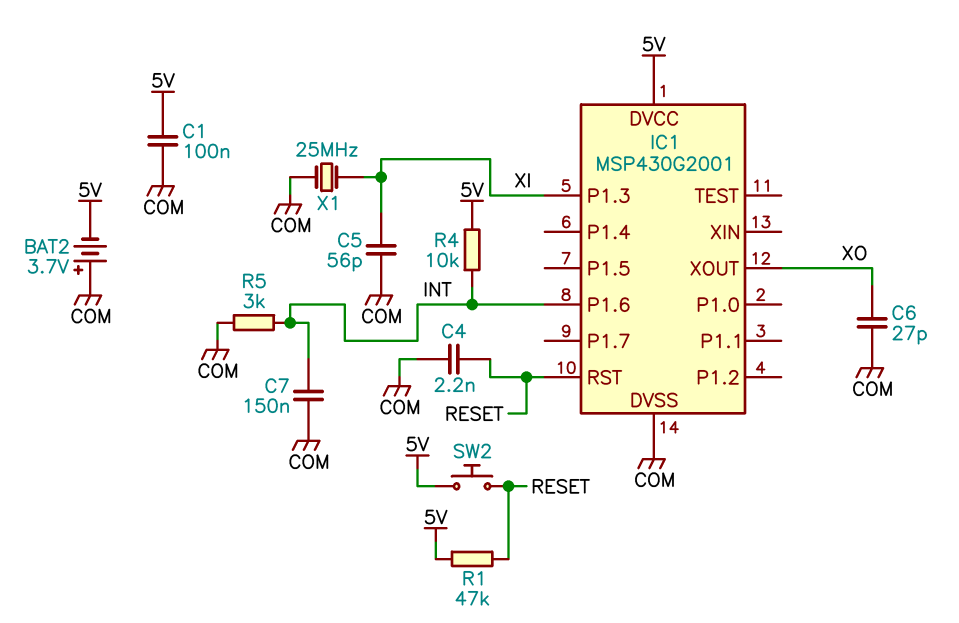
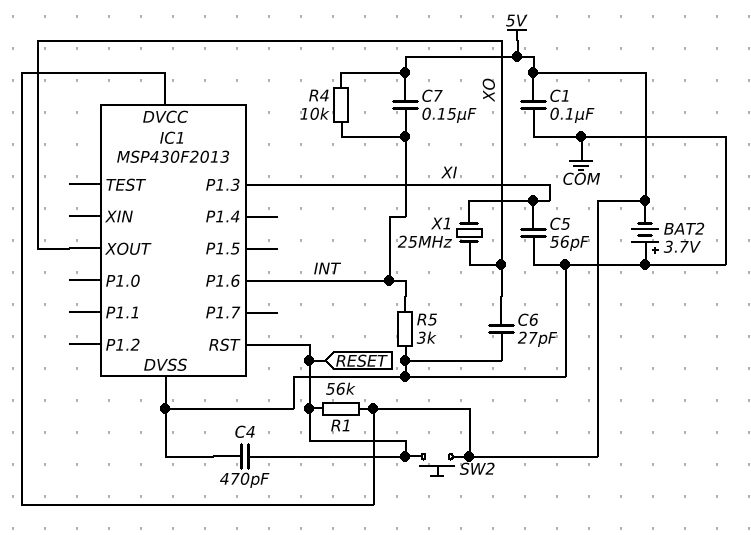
C4: 2.2nF (COM, RESET) -> 470pF (COM, RESET)
C7: 150nF (COM, INT) -> 150nF (5V, INT)
IC1: MSP430G2001 -> MSP430F2013
R1: 47k (5V, RESET) -> 56k (5V, RESET)
X1: 25MHz (COM, XI) -> 25MHz (XI, XO)

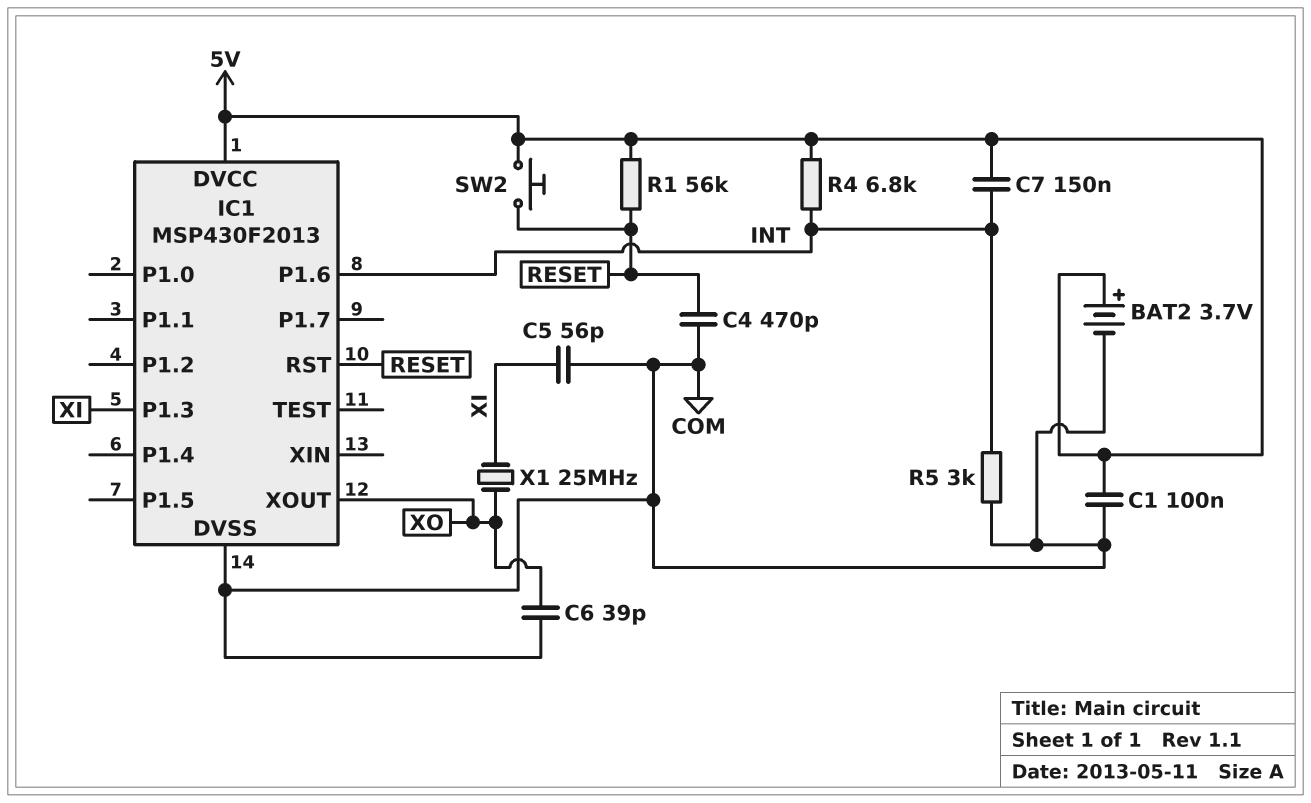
BAT2: 3.7V (plus COM, minus 5V) -> 3.7V (plus 5V, minus COM)
C6: 27pF (COM, XO) -> 39pF (COM, XO)
R4: 10k (5V, INT) -> 6.8k (5V, INT)

